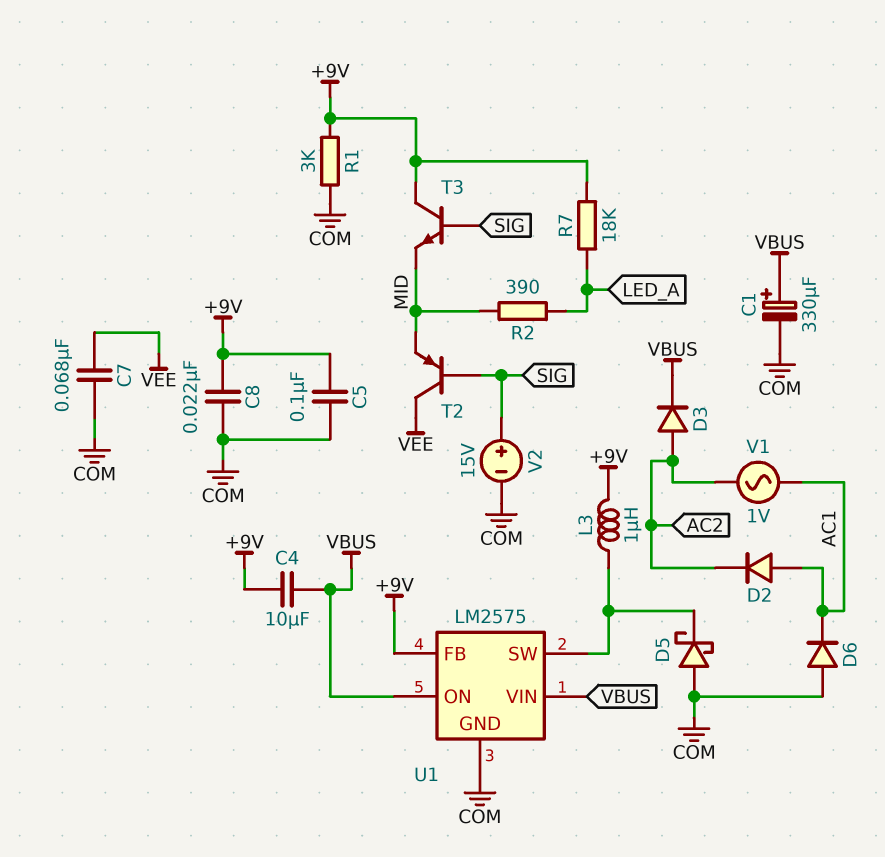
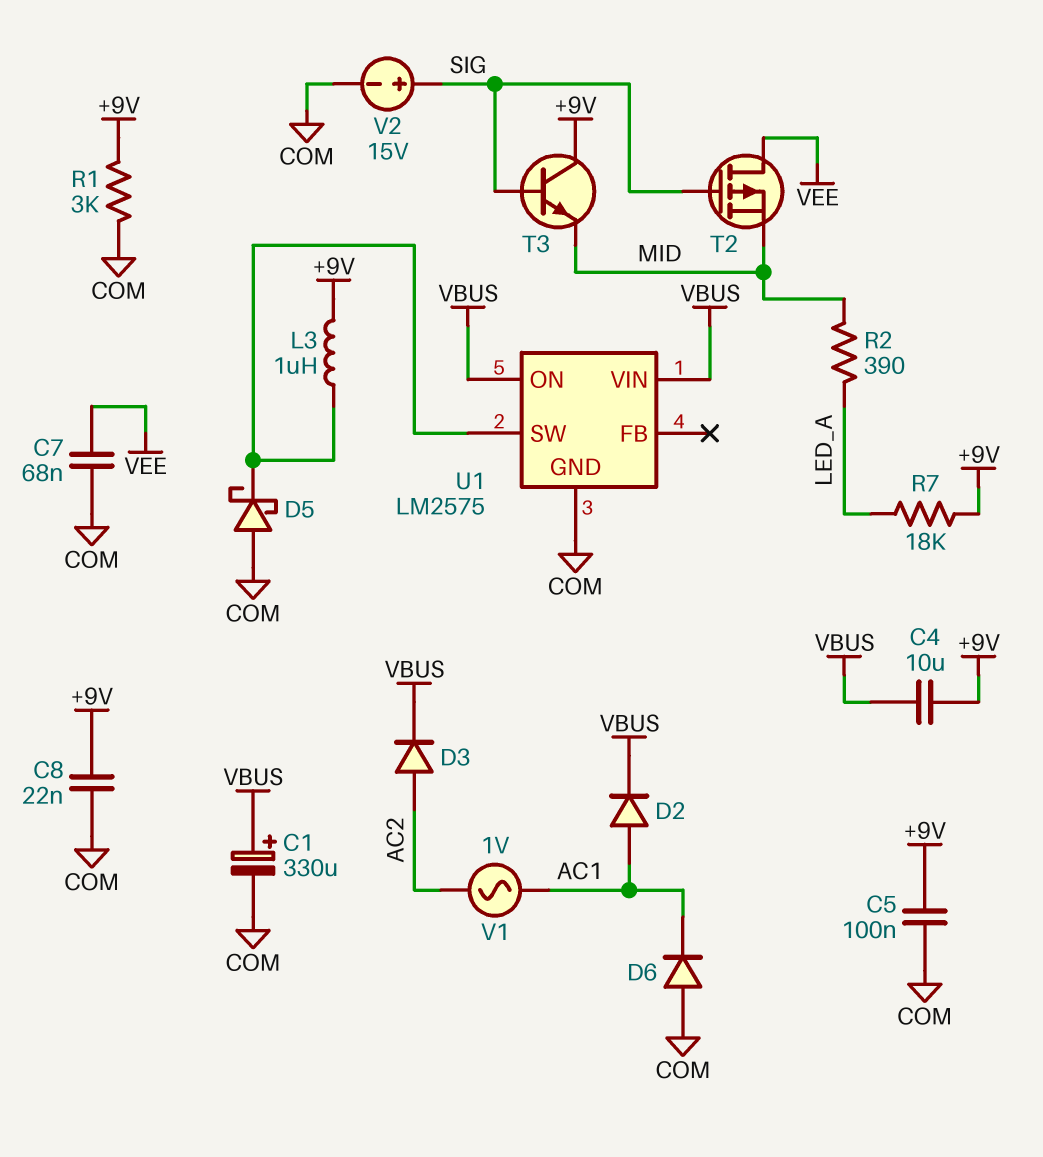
D2: diode (A AC1, K AC2) -> diode (A AC1, K VBUS)
T2: PNP (B SIG, C VEE, E MID) -> PMOS (G SIG, D VEE, S MID)
U1 pin FB: +9V -> none

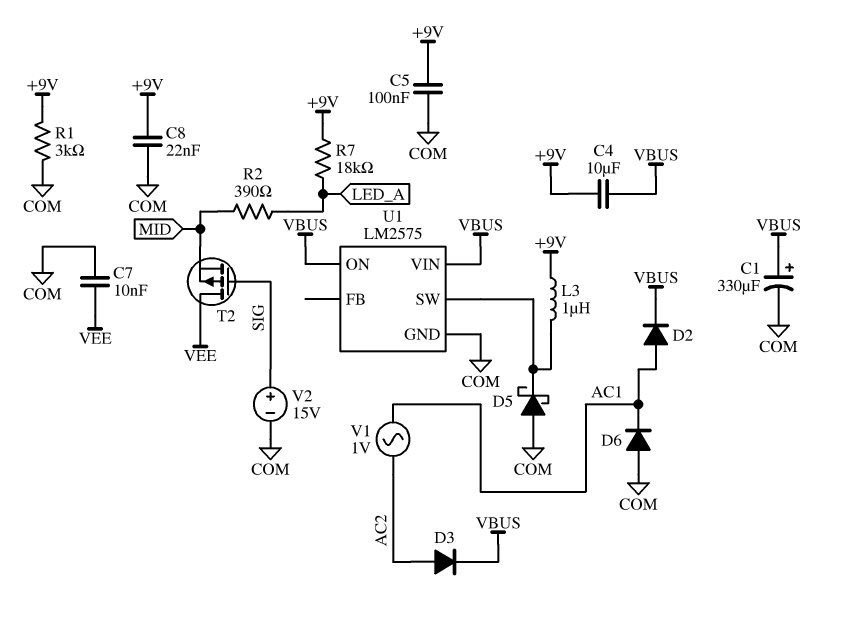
C7: 68nF (COM, VEE) -> 10nF (COM, VEE)
T3: NPN (B SIG, C +9V, E MID) -> none

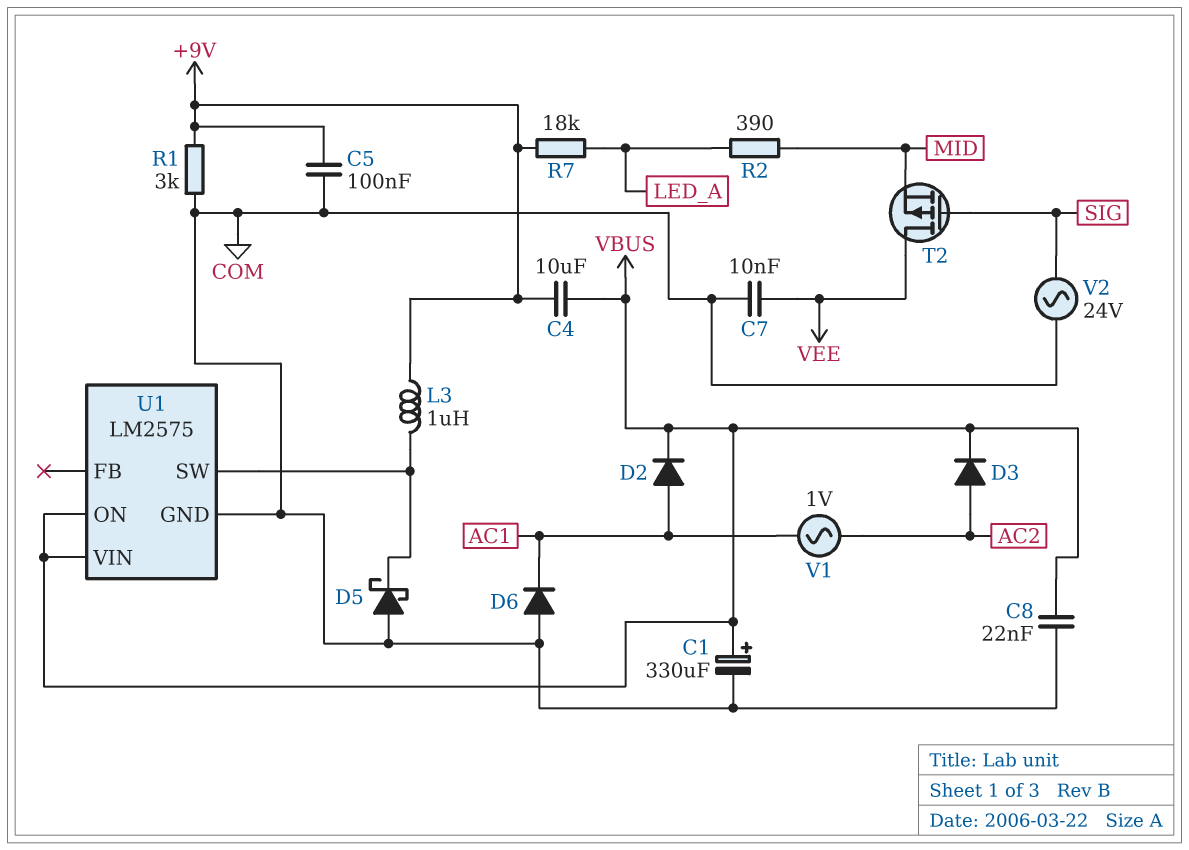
C8: 22nF (+9V, COM) -> 22nF (COM, VBUS)
V2: 15V (plus SIG, minus COM) -> AC 24V (COM, SIG)

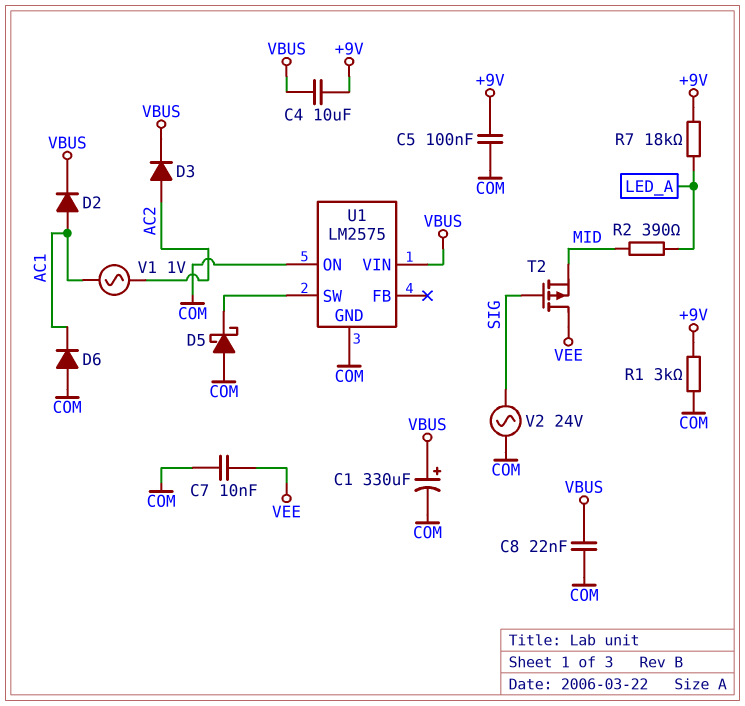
L3: 1uH (+9V, U1/SW) -> none
U1 pin ON: VBUS -> COM

